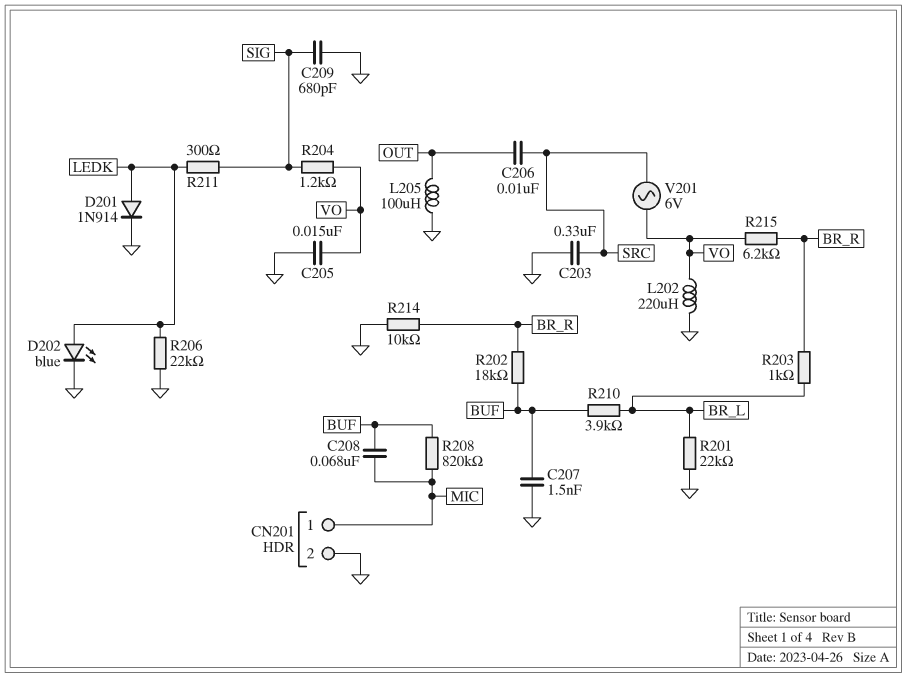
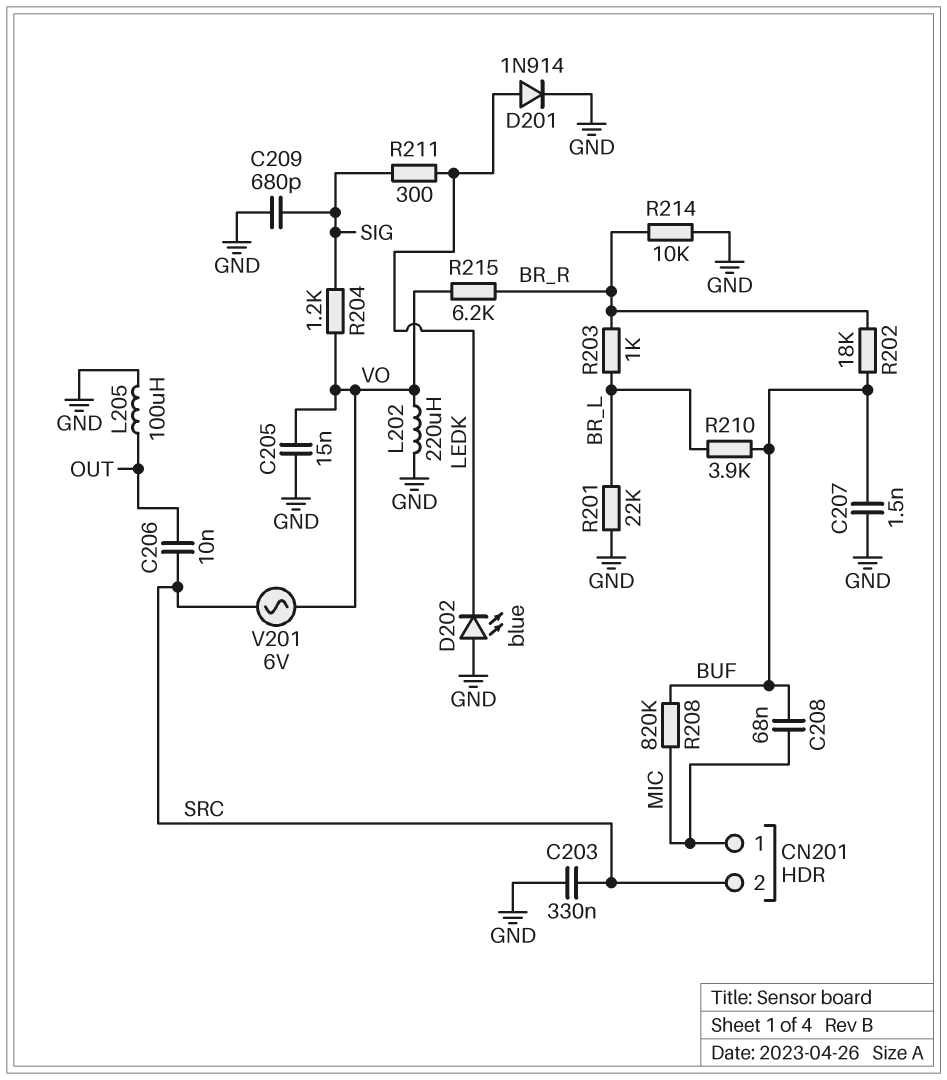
CN201 pin 2: GND -> SRC
D202: LED blue (A LEDK, K GND) -> LED blue (A GND, K LEDK)
R206: 22k (GND, LEDK) -> none

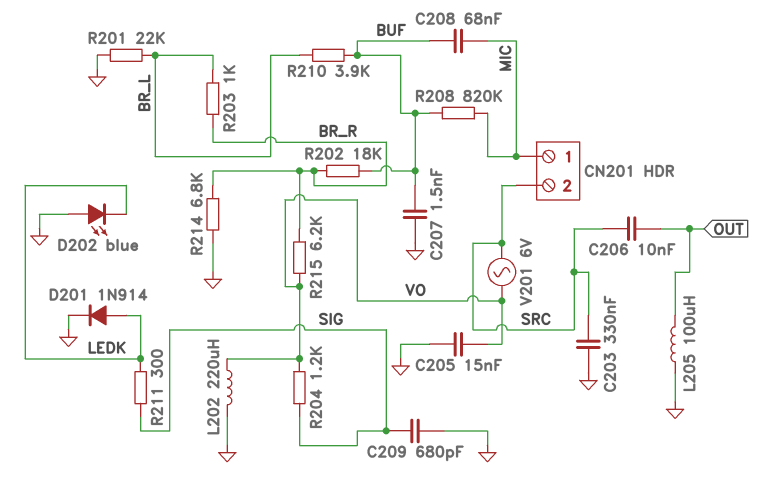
R214: 10k (BR_R, GND) -> 6.8k (BR_R, GND)

